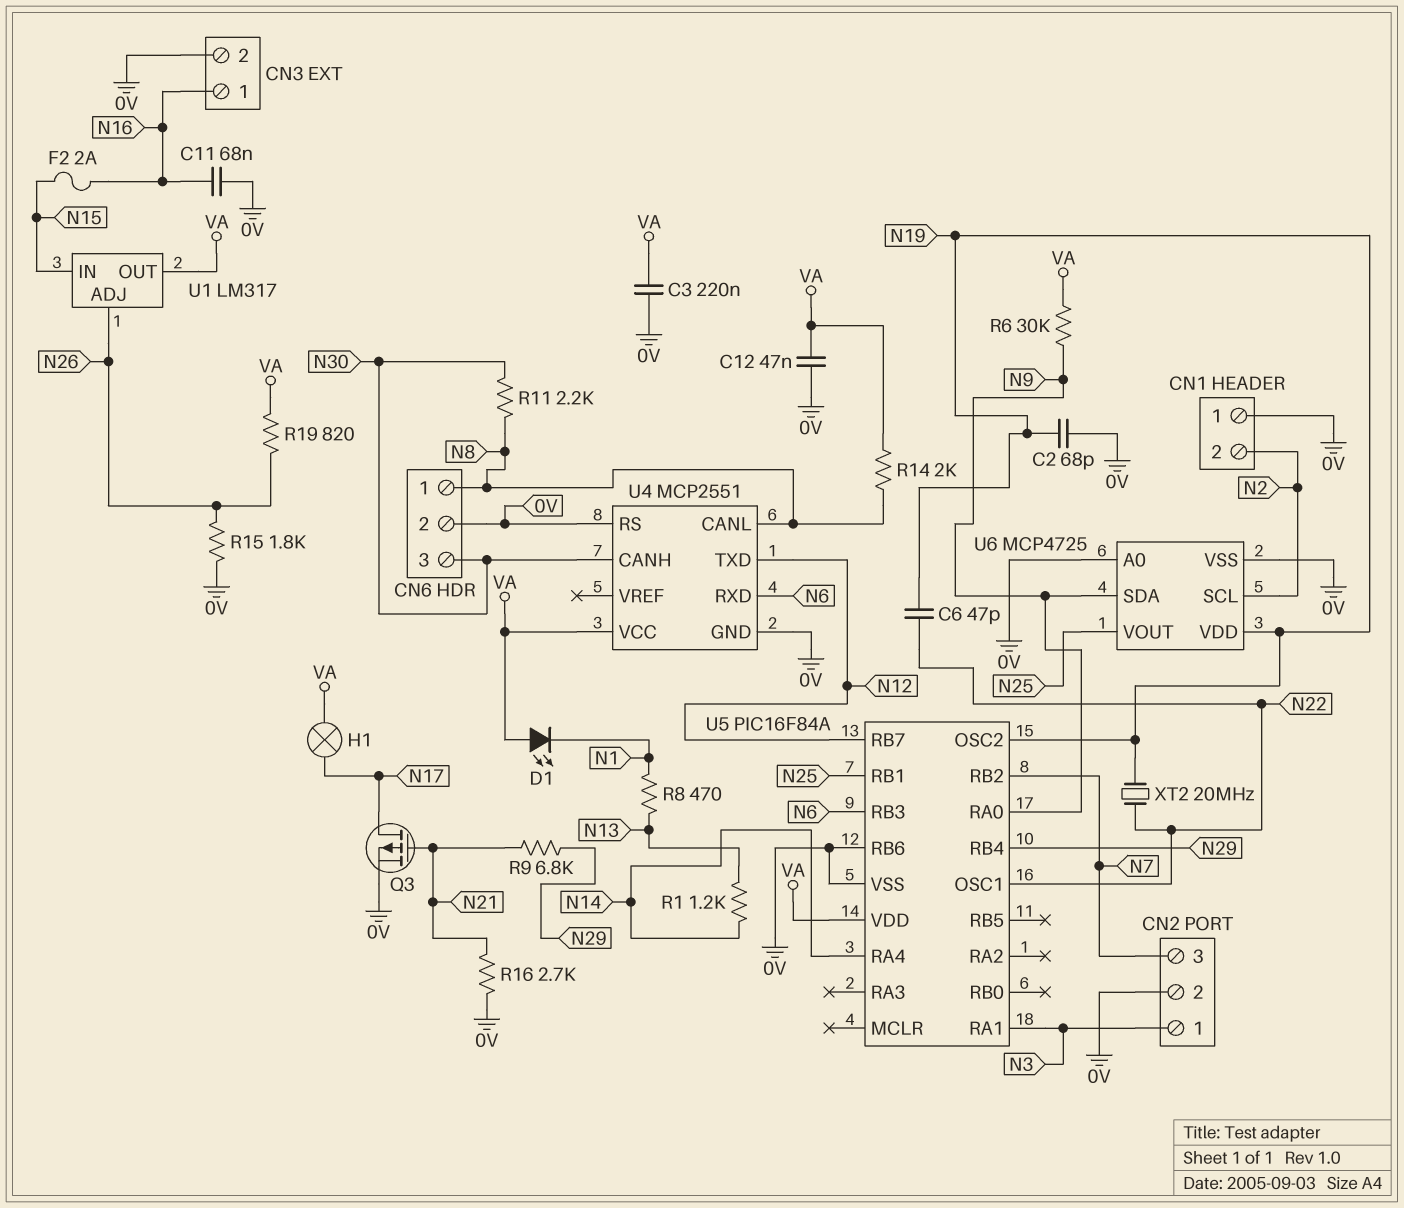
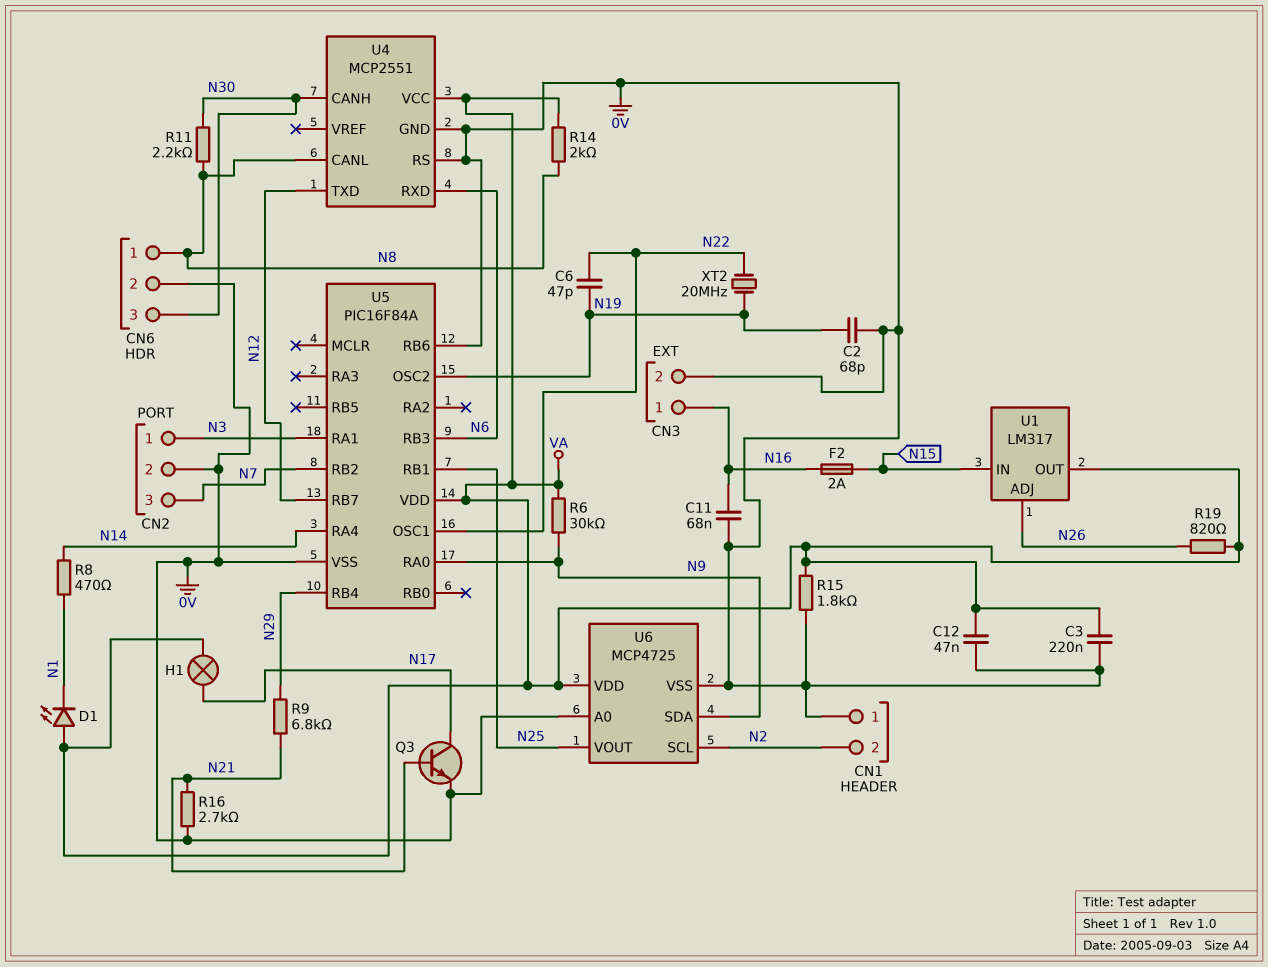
Q3: PMOS (G N21, D N17, S 0V) -> NPN (B N21, C N17, E 0V)
R1: 1.2k (N13, N14) -> none
R8: 470 (N1, N13) -> 470 (N1, N14)
R15: 1.8k (0V, N26) -> 1.8k (0V, VA)
U6 pin VDD: N19 -> VA

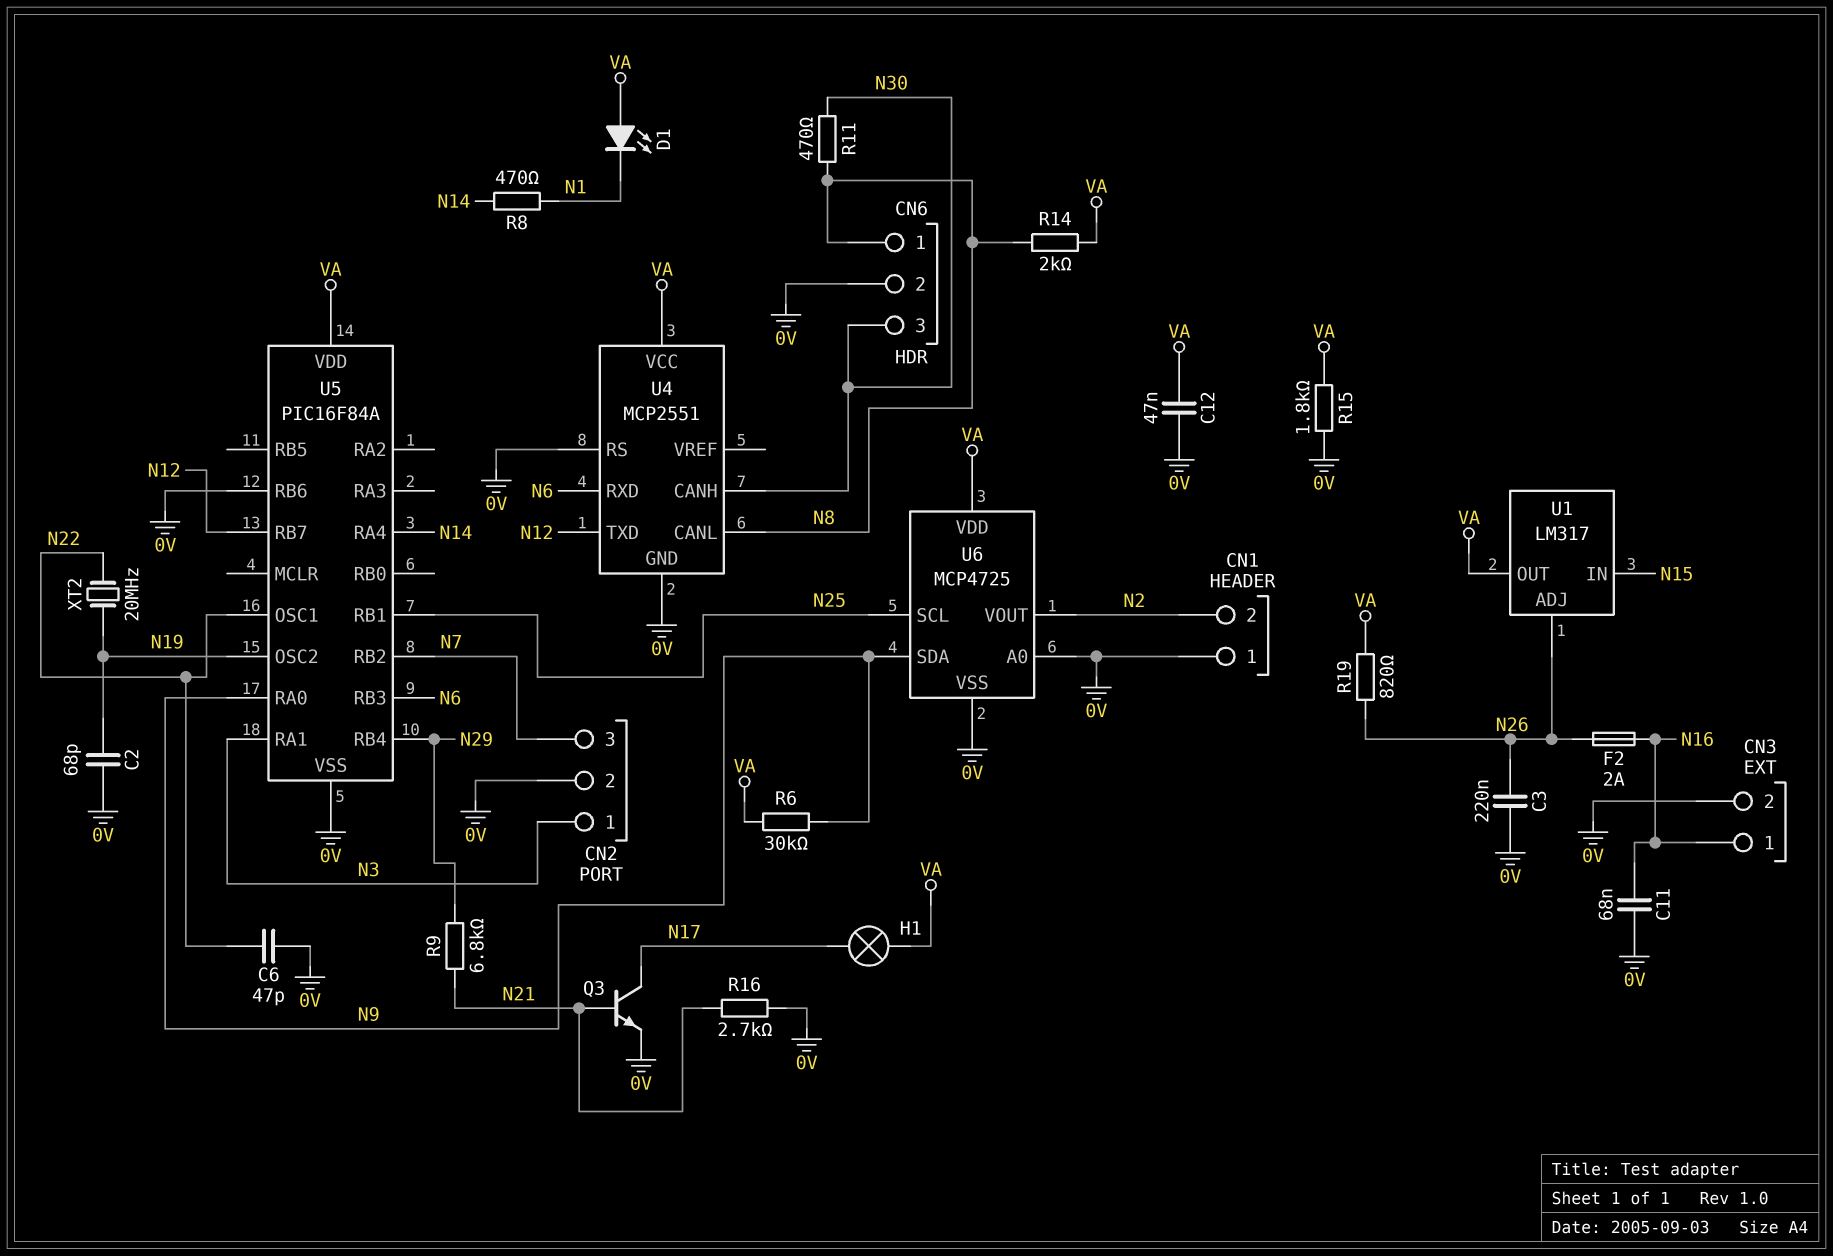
C3: 220nF (0V, VA) -> 220nF (0V, N26)
C6: 47pF (N19, N22) -> 47pF (0V, N22)
F2: 2A (N15, N16) -> 2A (N16, N26)
R11: 2.2k (N8, N30) -> 470 (N8, N30)
U6 pin SCL: N2 -> N25
U6 pin VOUT: N25 -> N2

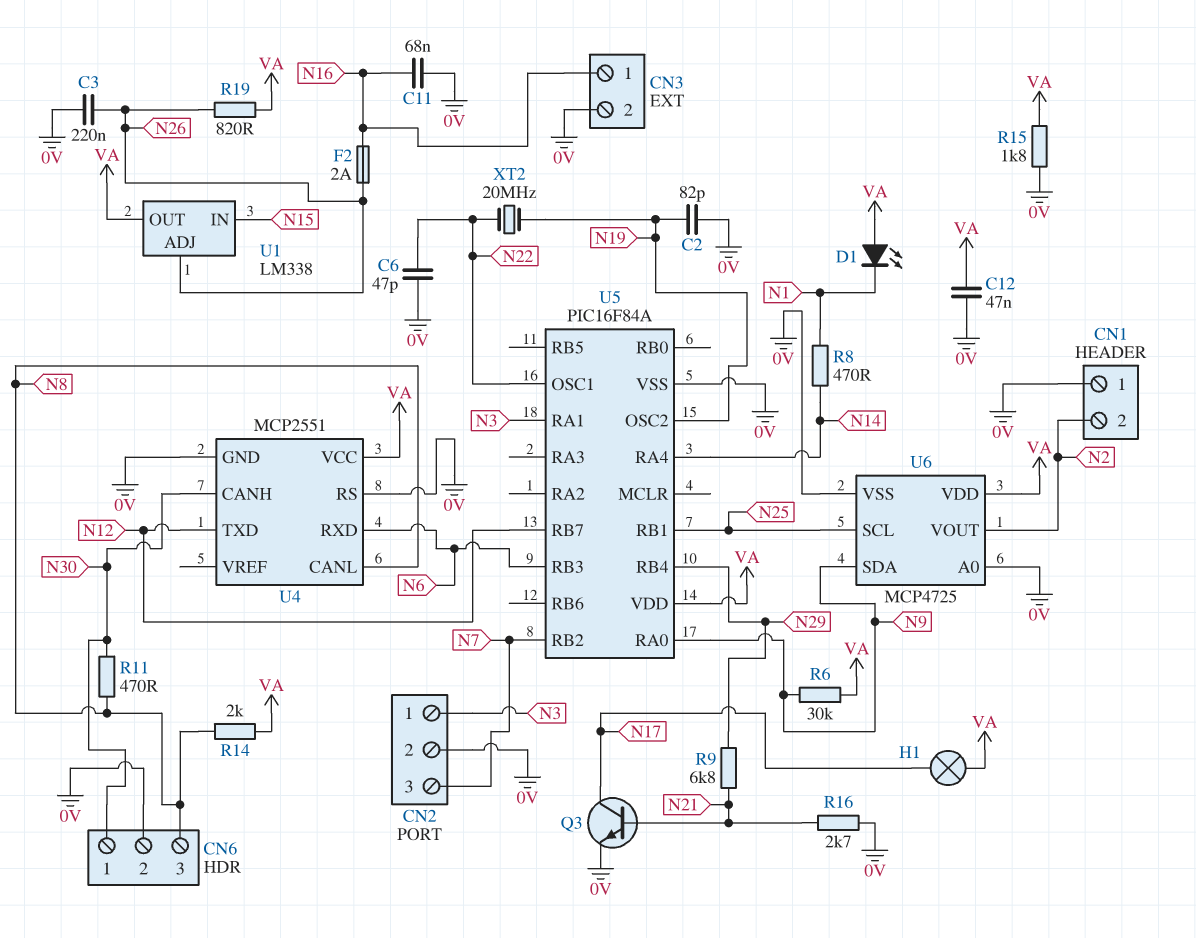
C2: 68pF (0V, N19) -> 82pF (0V, N19)
CN6 pin 1: N8 -> N30
CN6 pin 3: N30 -> N8
U1: LM317 -> LM338
U5 pin RB6: 0V -> none

